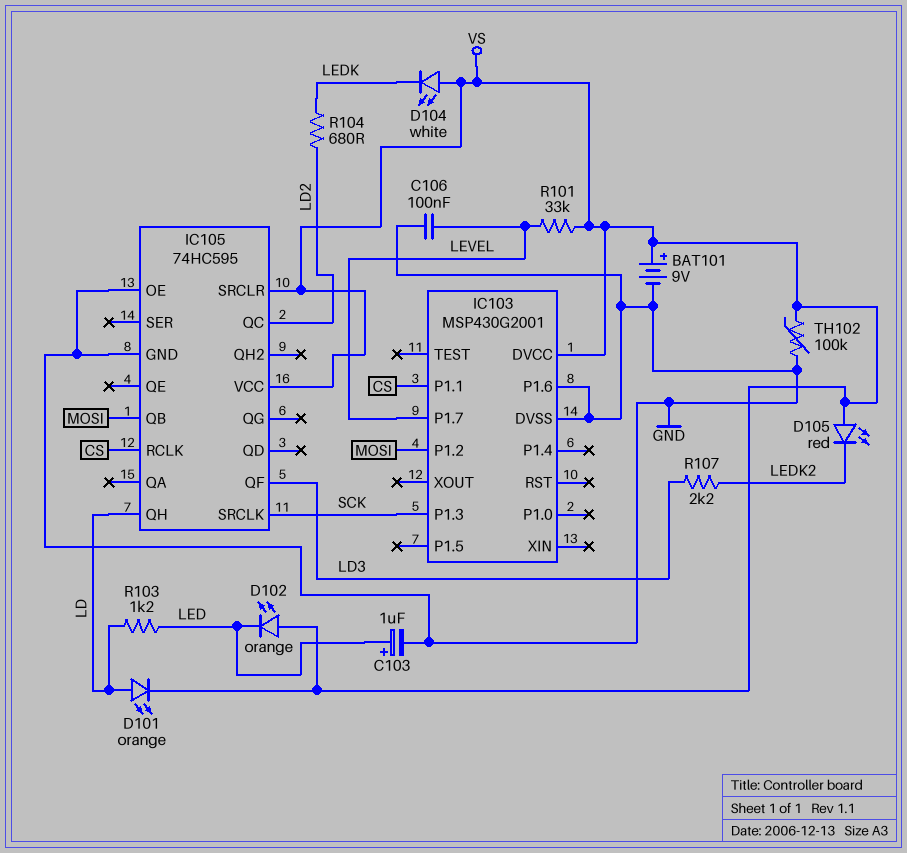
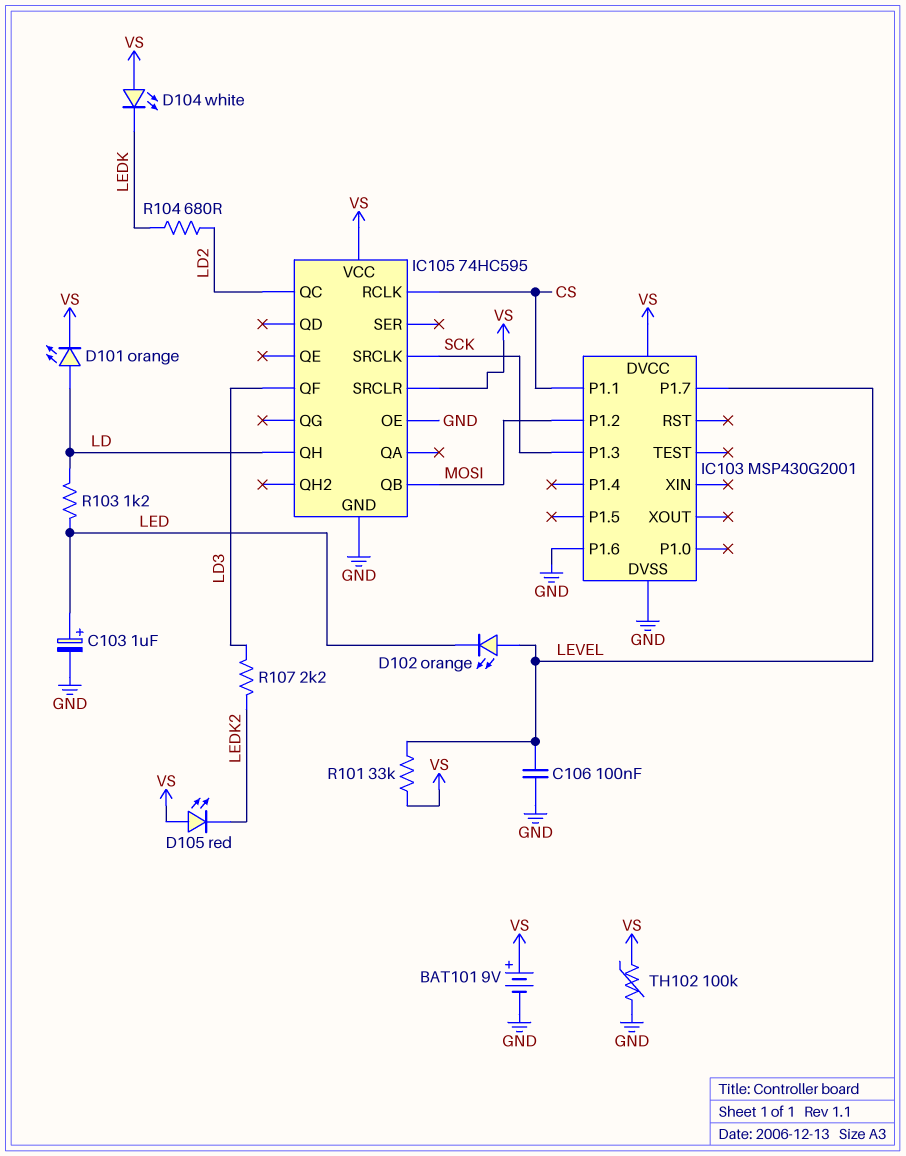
D102: LED orange (A VS, K LED) -> LED orange (A LEVEL, K LED)

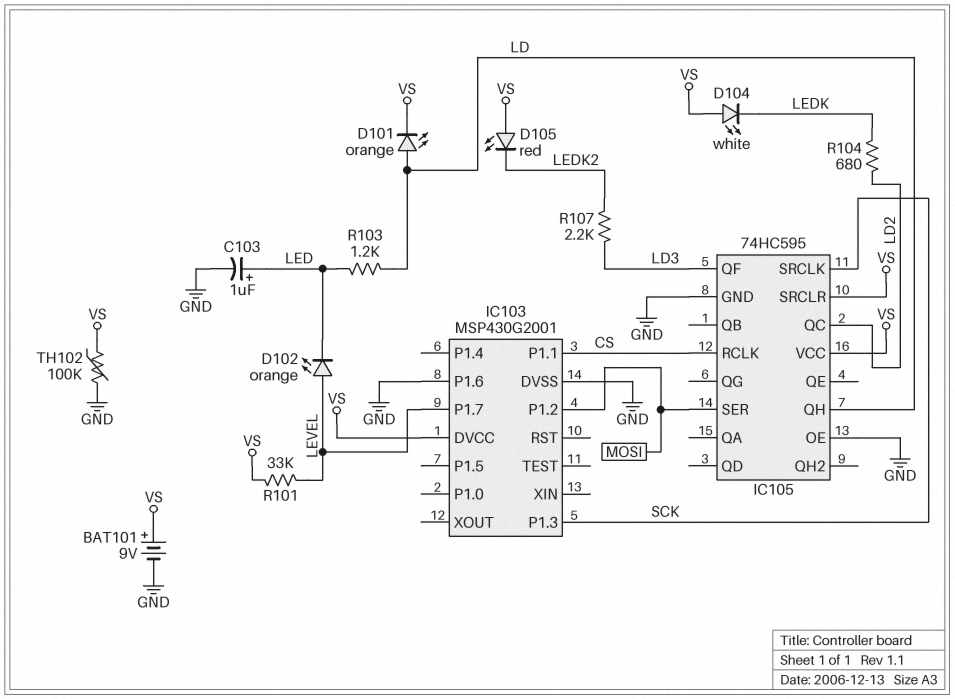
C106: 100nF (GND, LEVEL) -> none
IC105 pin QB: MOSI -> none
IC105 pin SER: none -> MOSI

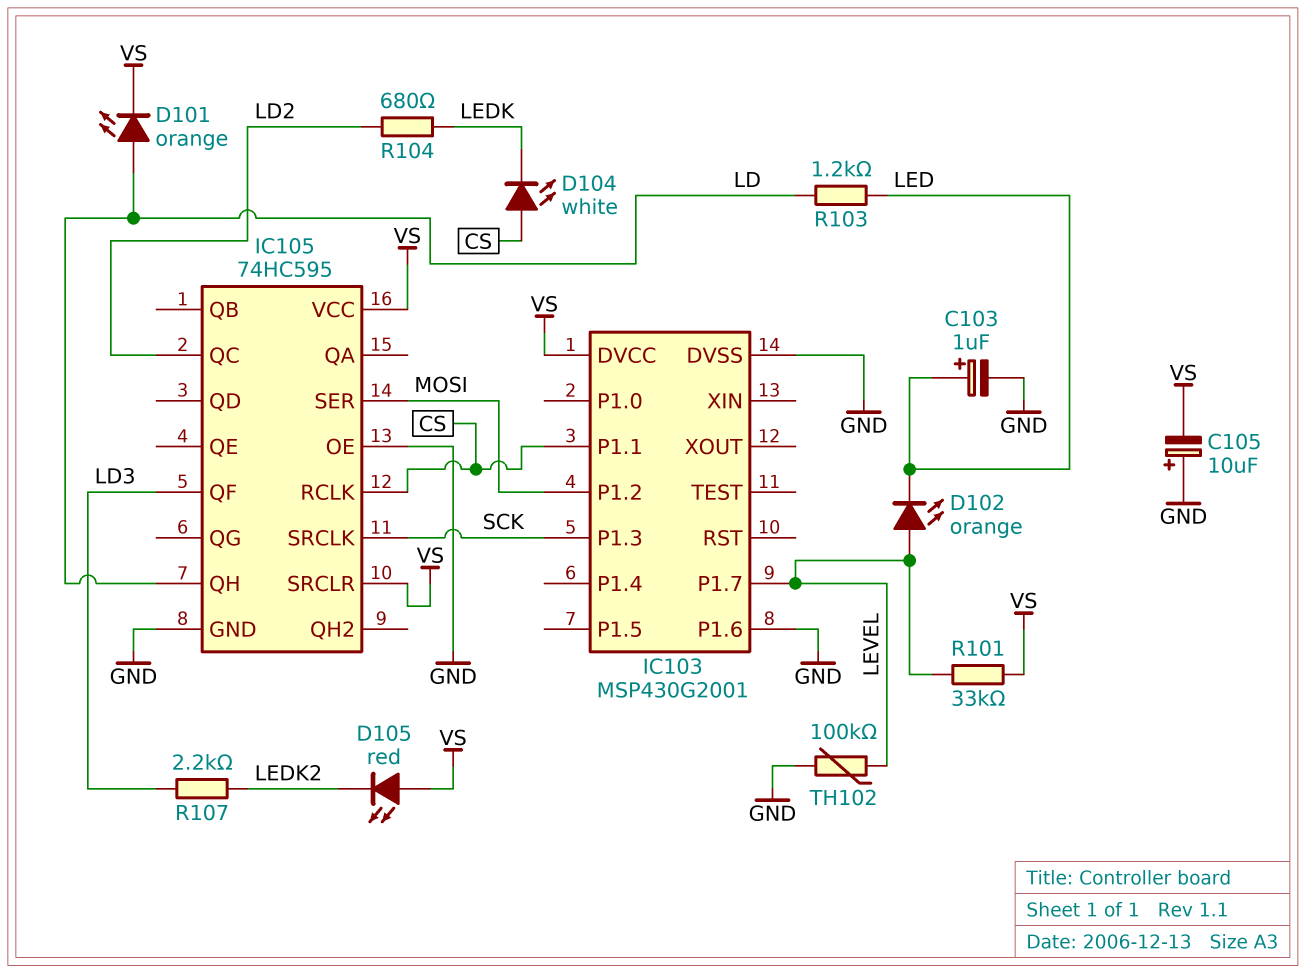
BAT101: 9V (plus VS, minus GND) -> none
C105: none -> 10uF (plus GND, minus VS)
D104: LED white (A VS, K LEDK) -> LED white (A CS, K LEDK)
TH102: 100k (GND, VS) -> 100k (GND, LEVEL)

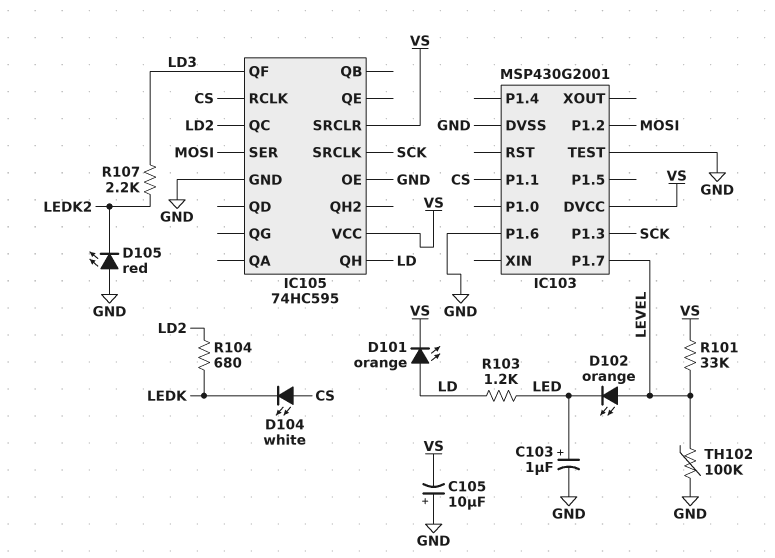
D105: LED red (A VS, K LEDK2) -> LED red (A GND, K LEDK2)
IC103 pin TEST: none -> GND

